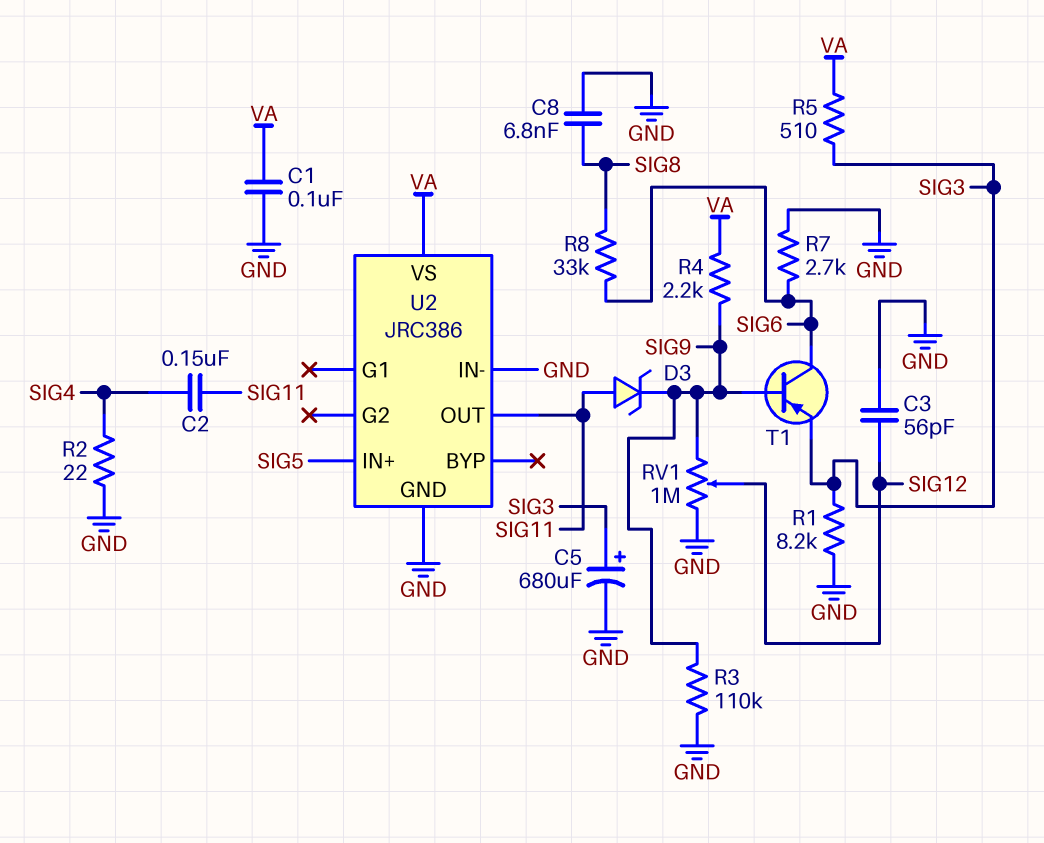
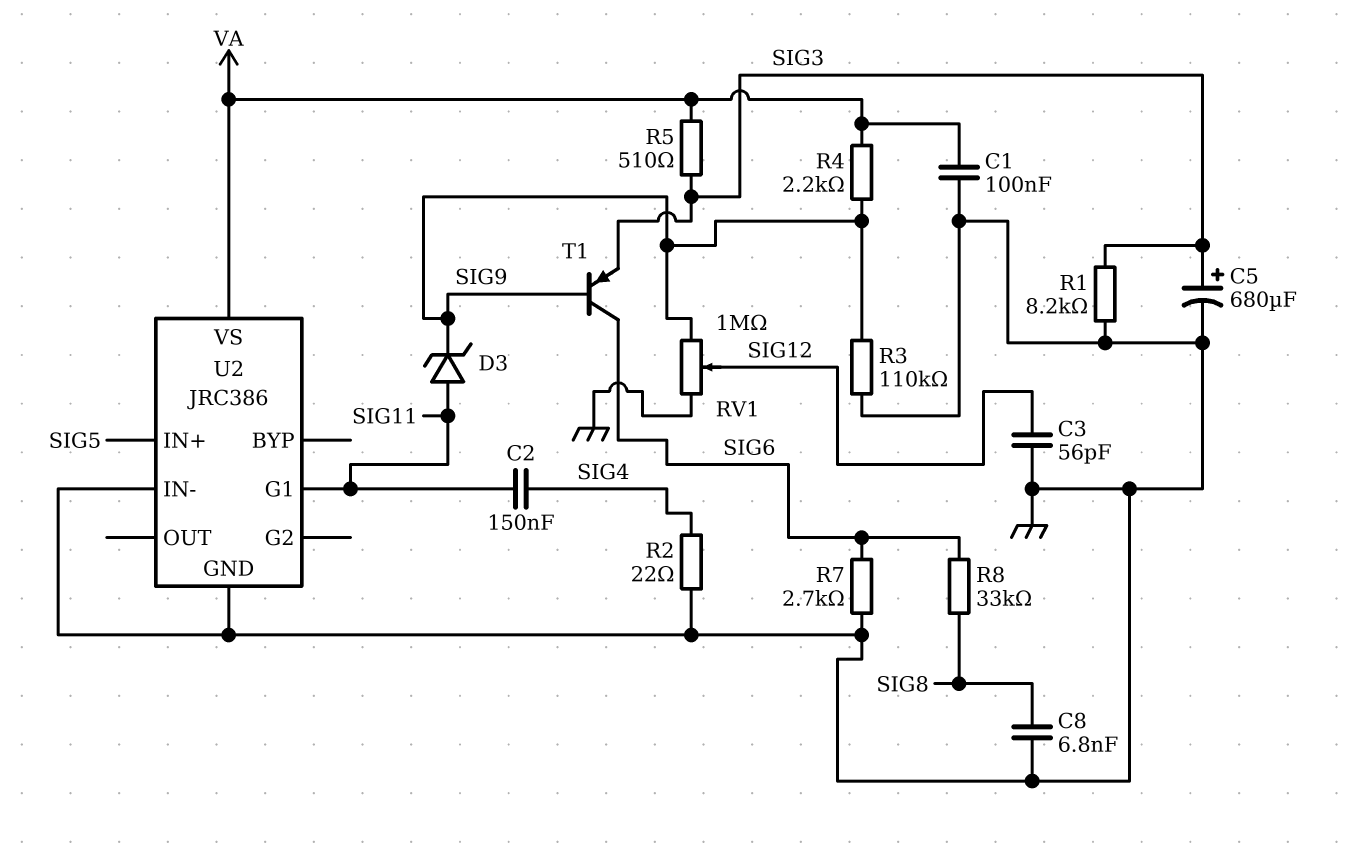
U2 pin G1: none -> SIG11
U2 pin OUT: SIG11 -> none

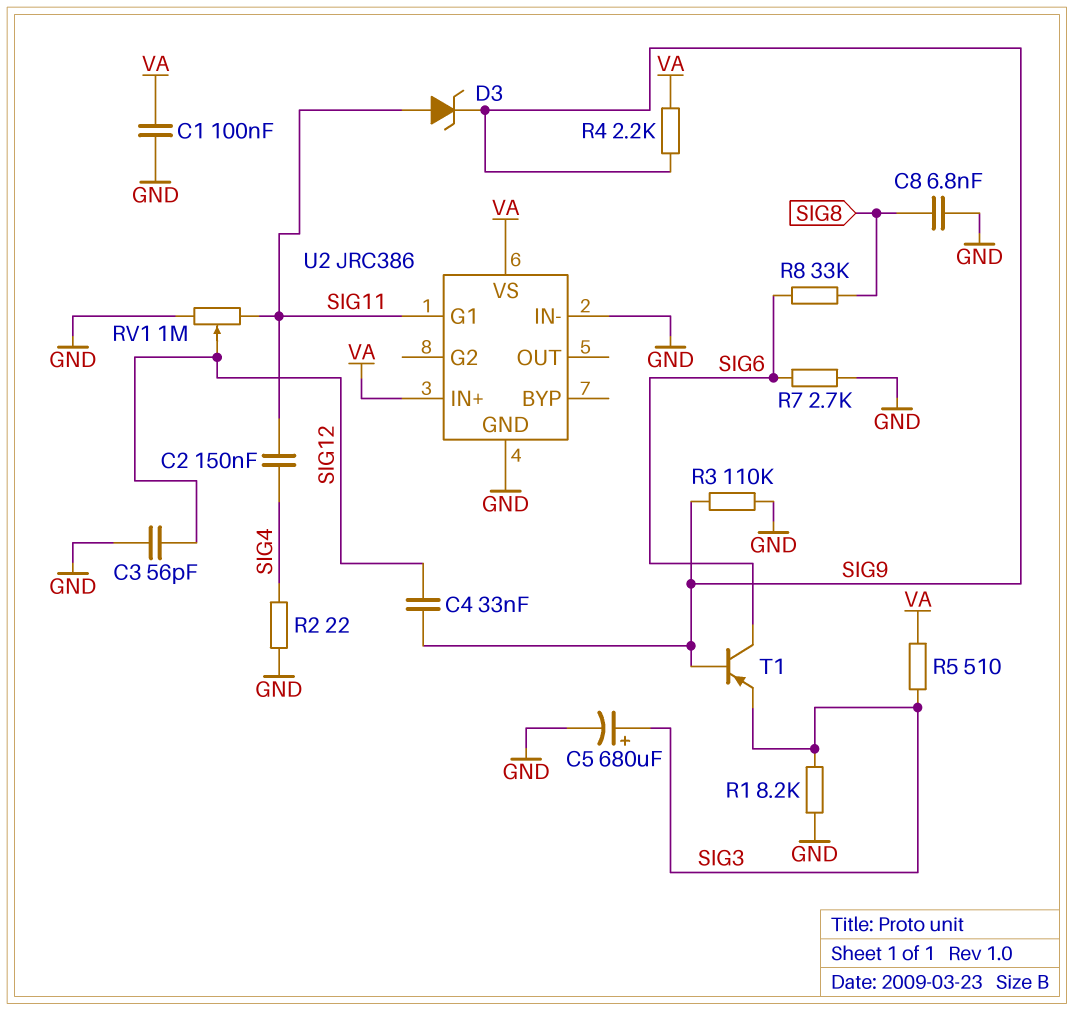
C4: none -> 33nF (SIG9, SIG12)
RV1: 1M (GND, SIG9, wiper SIG12) -> 1M (GND, SIG11, wiper SIG12)
U2 pin IN+: SIG5 -> VA

